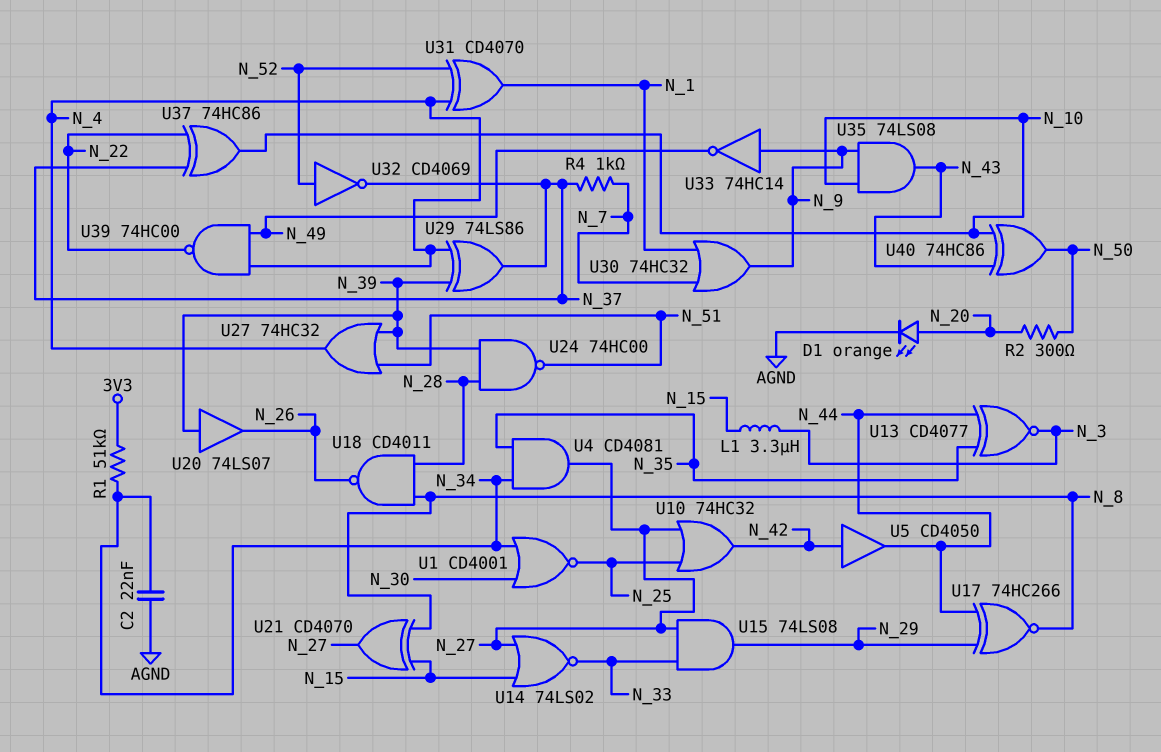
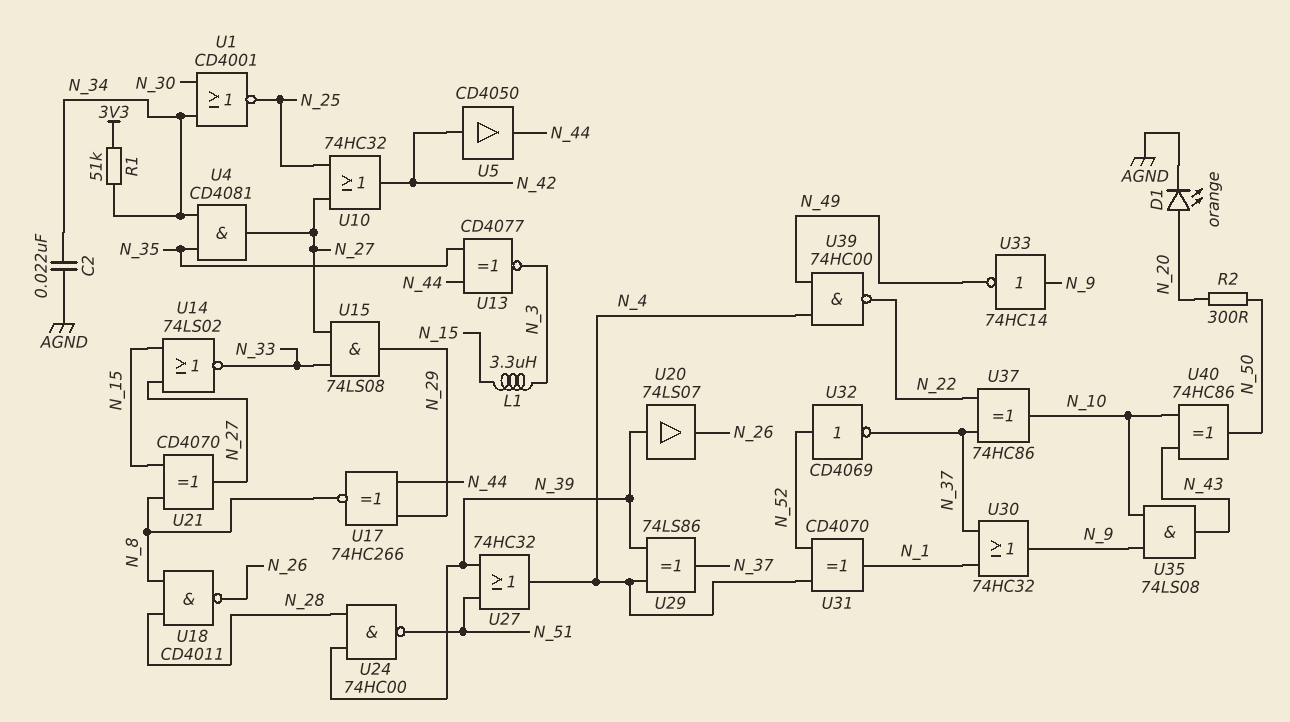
R4: 1k (N_7, N_37) -> none
U30: OR 74HC32 (in N_1, in N_7, out N_9) -> OR 74HC32 (in N_1, in N_37, out N_9)

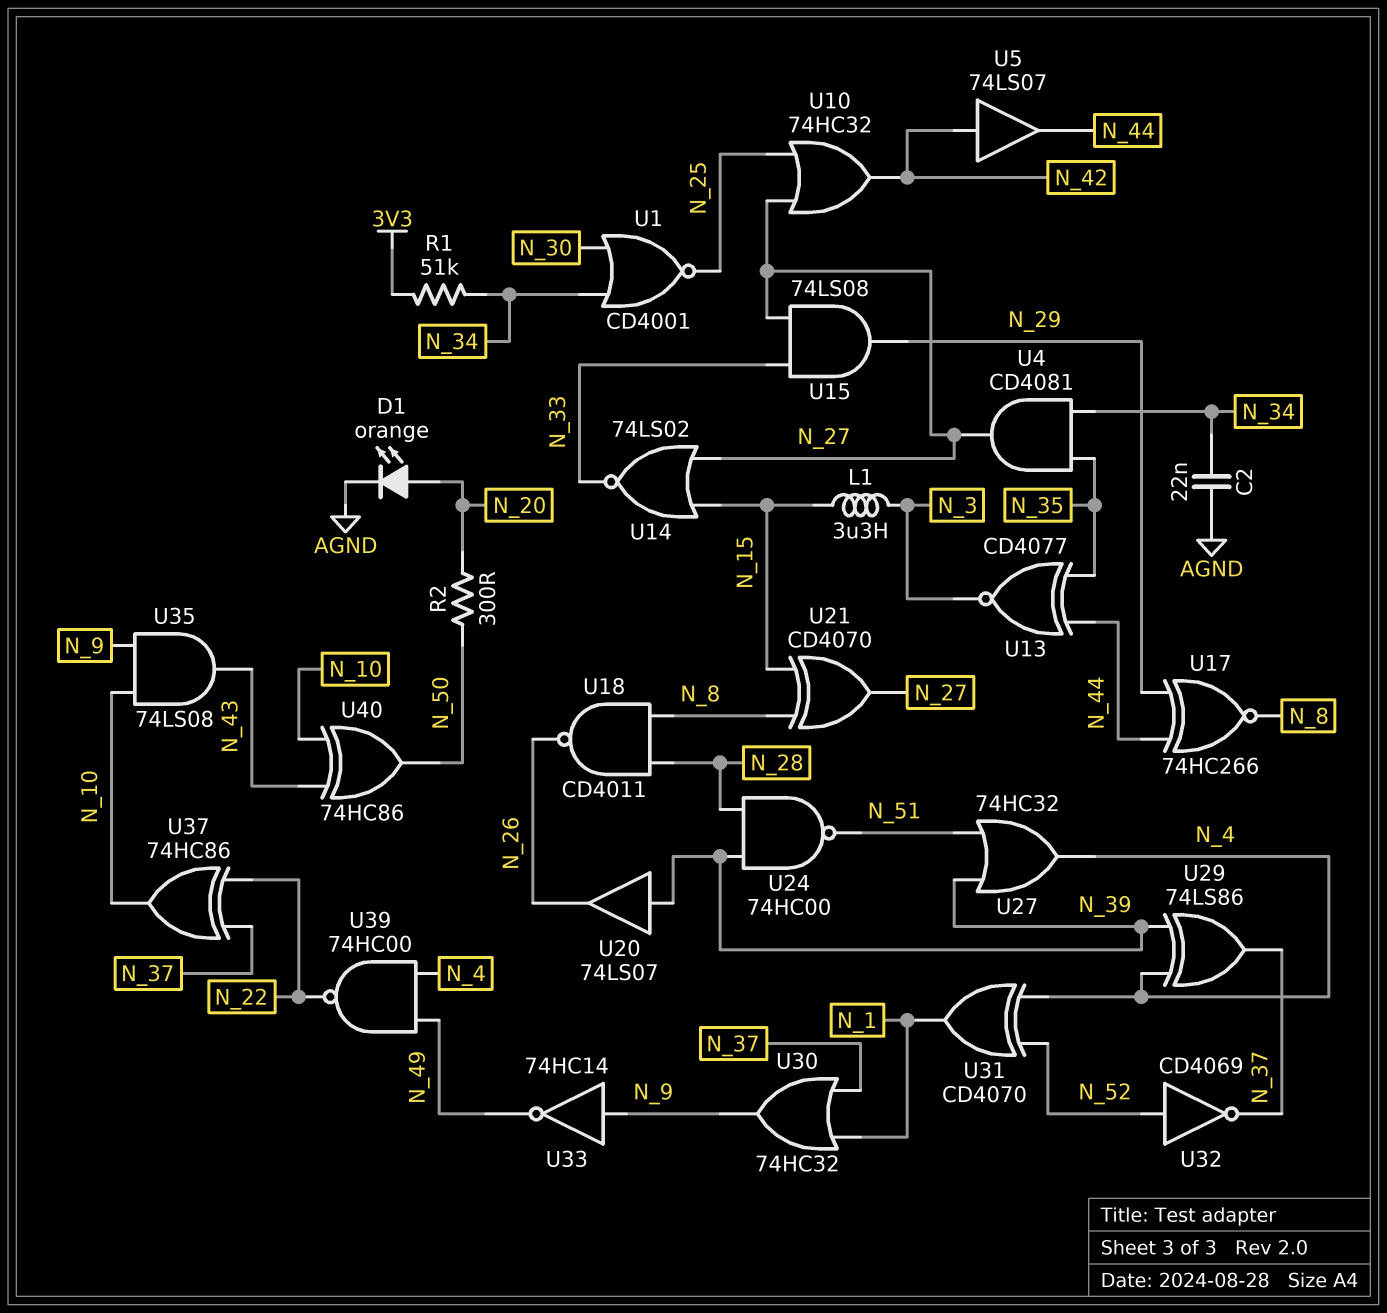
U5: buffer CD4050 (in N_42, out N_44) -> buffer 74LS07 (in N_42, out N_44)

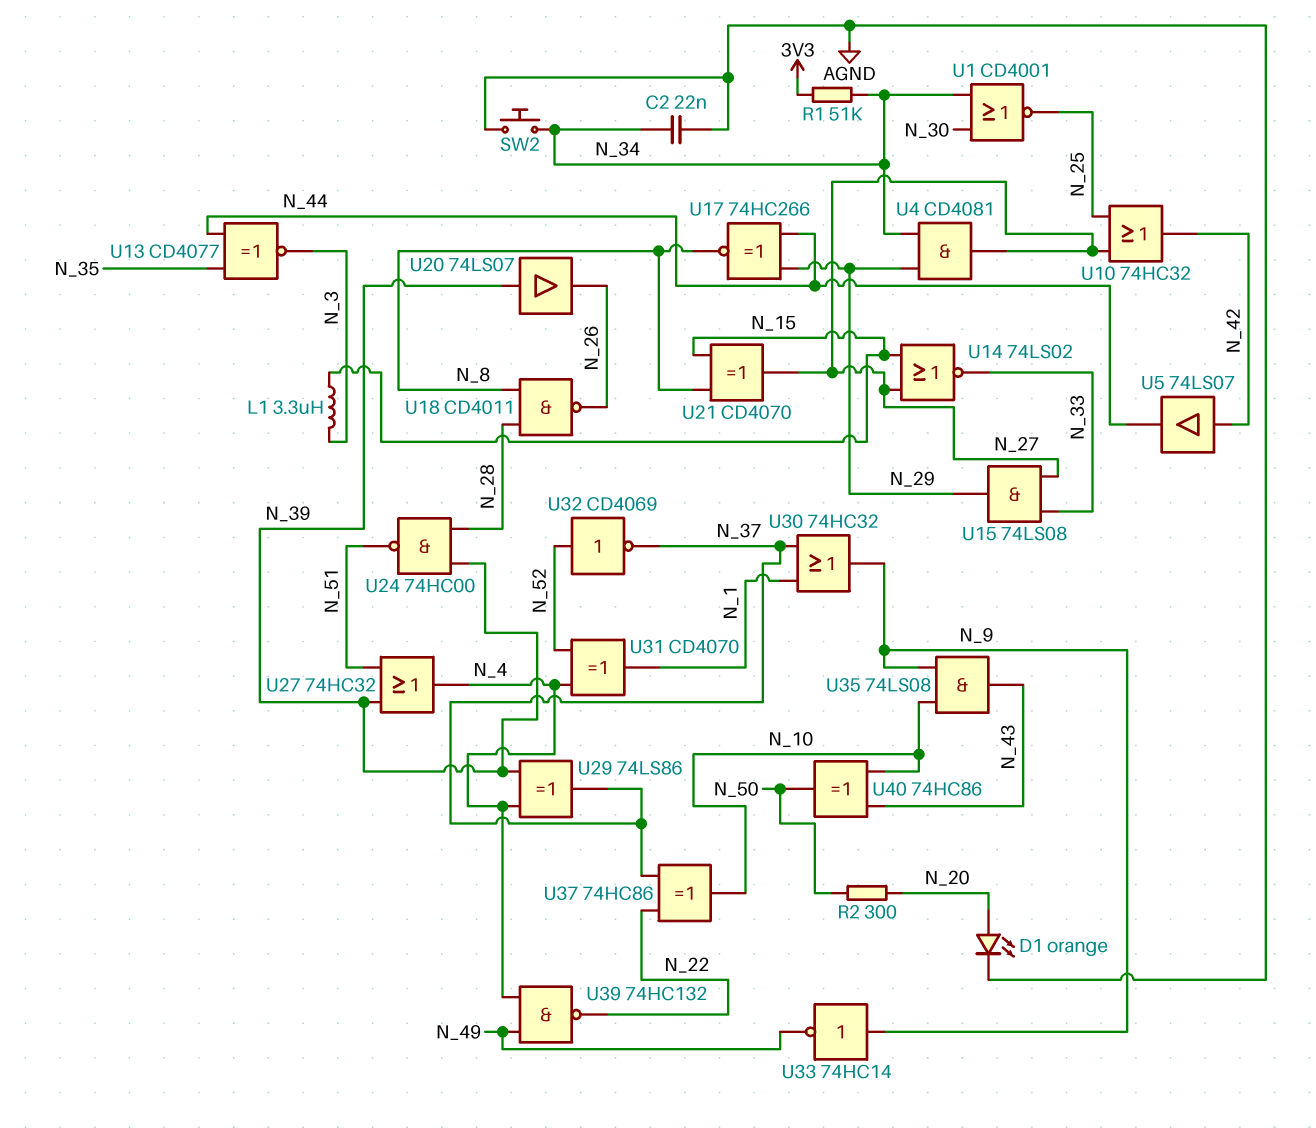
SW2: none -> button (AGND, N_34)
U4: AND CD4081 (in N_34, in N_35, out N_27) -> AND CD4081 (in N_29, in N_34, out N_27)
U39: NAND 74HC00 (in N_4, in N_49, out N_22) -> NAND 74HC132 (in N_4, in N_49, out N_22)

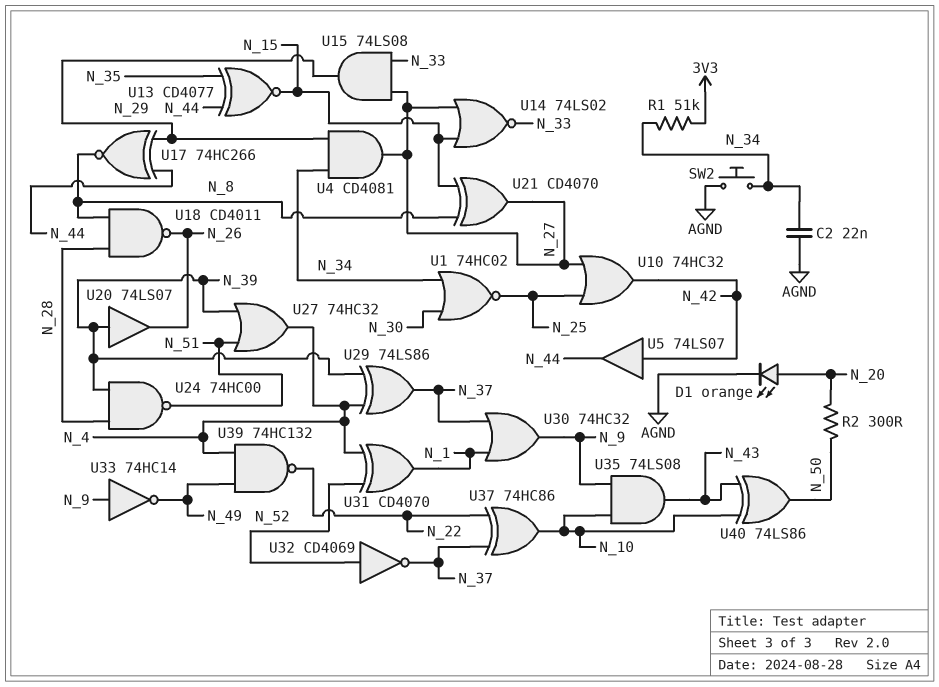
L1: 3.3uH (N_3, N_15) -> none
U1: NOR CD4001 (in N_30, in N_34, out N_25) -> NOR 74HC02 (in N_30, in N_34, out N_25)
U13: XNOR CD4077 (in N_35, in N_44, out N_3) -> XNOR CD4077 (in N_35, in N_44, out N_15)
U40: XOR 74HC86 (in N_10, in N_43, out N_50) -> XOR 74LS86 (in N_10, in N_43, out N_50)

